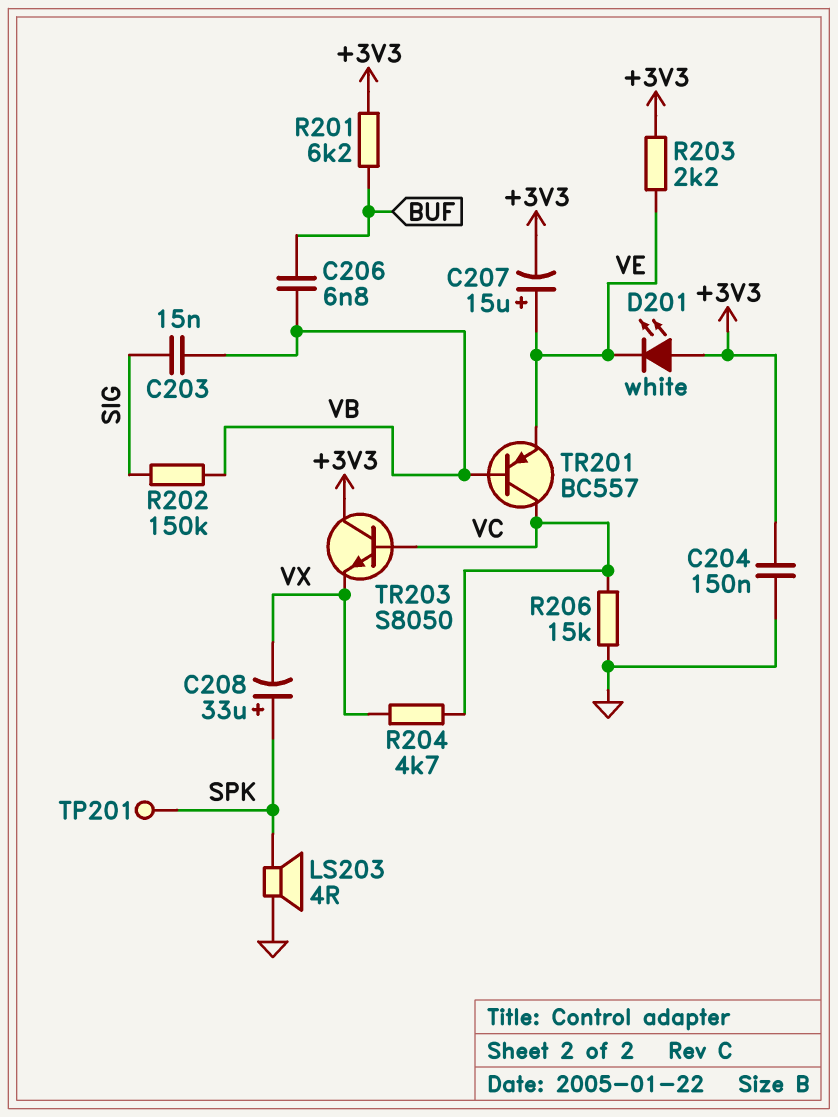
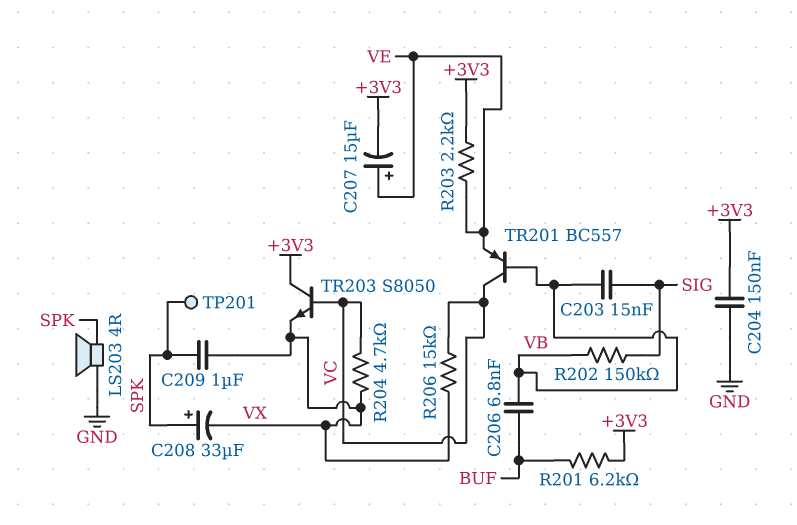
C209: none -> 1uF (SPK, VX)
D201: LED white (A +3V3, K VE) -> none
R206: 15k (GND, VC) -> 15k (VC, VX)

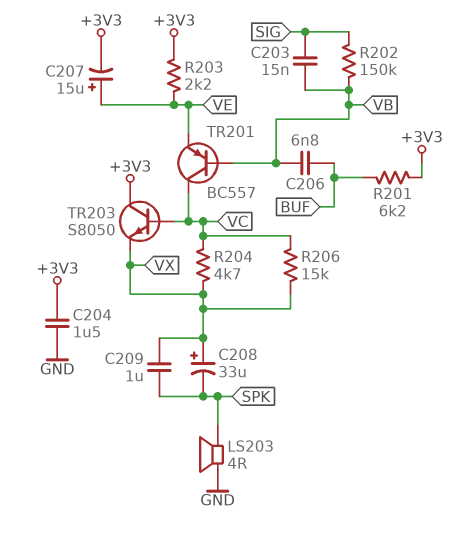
C204: 150nF (+3V3, GND) -> 1.5uF (+3V3, GND)
C208: 33uF (plus SPK, minus VX) -> 33uF (plus VX, minus SPK)
TP201: test point (SPK) -> none

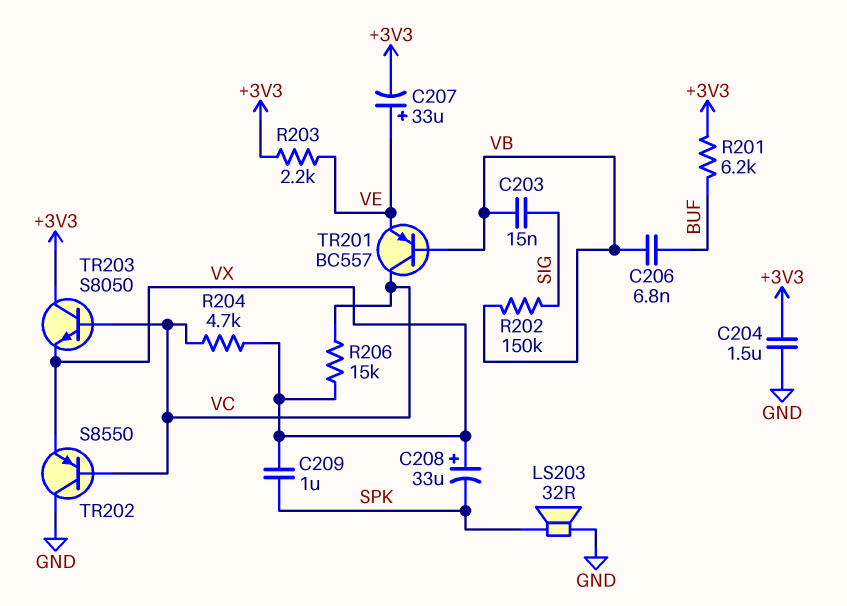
C207: 15uF (plus VE, minus +3V3) -> 33uF (plus VE, minus +3V3)
LS203: speaker 4R (GND, SPK) -> speaker 32R (GND, SPK)
TR202: none -> PNP S8550 (B VC, C GND, E VX)

